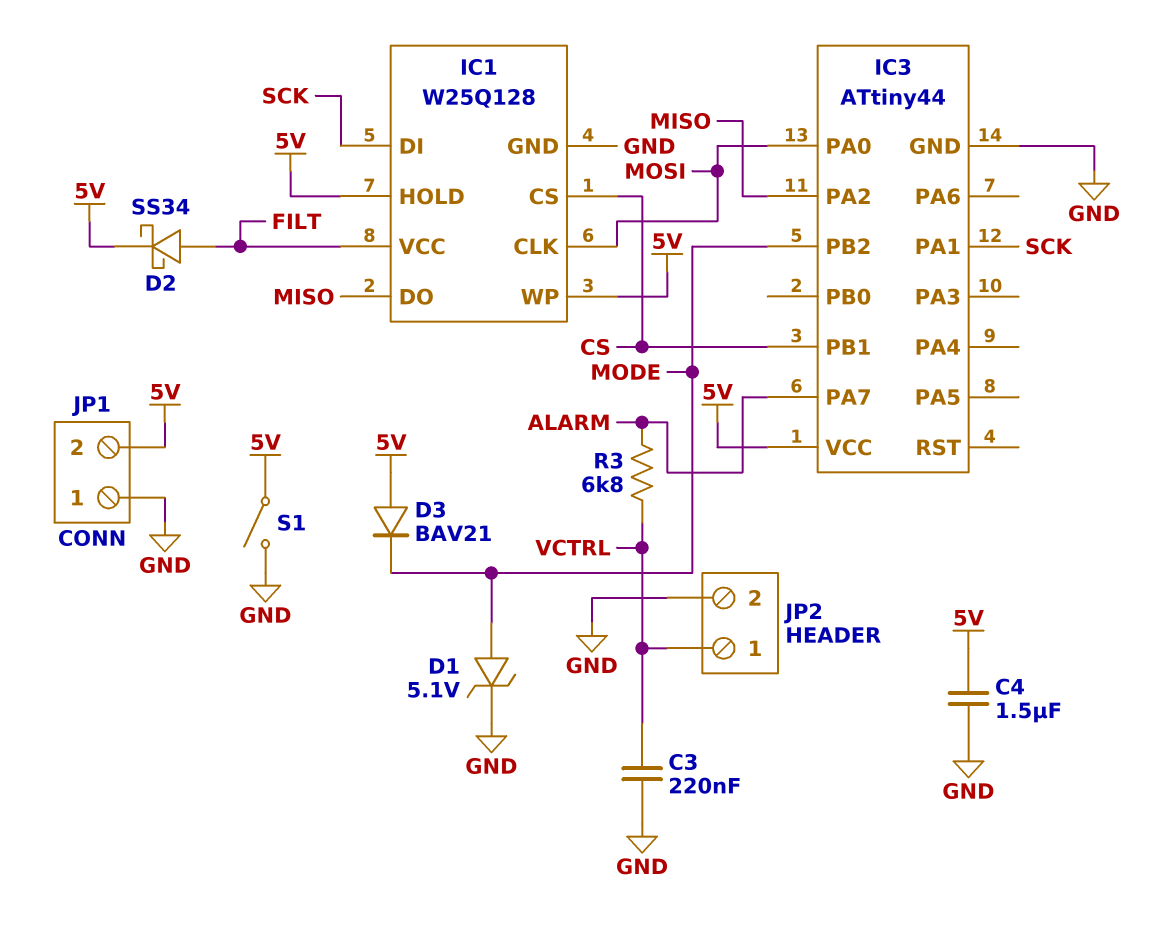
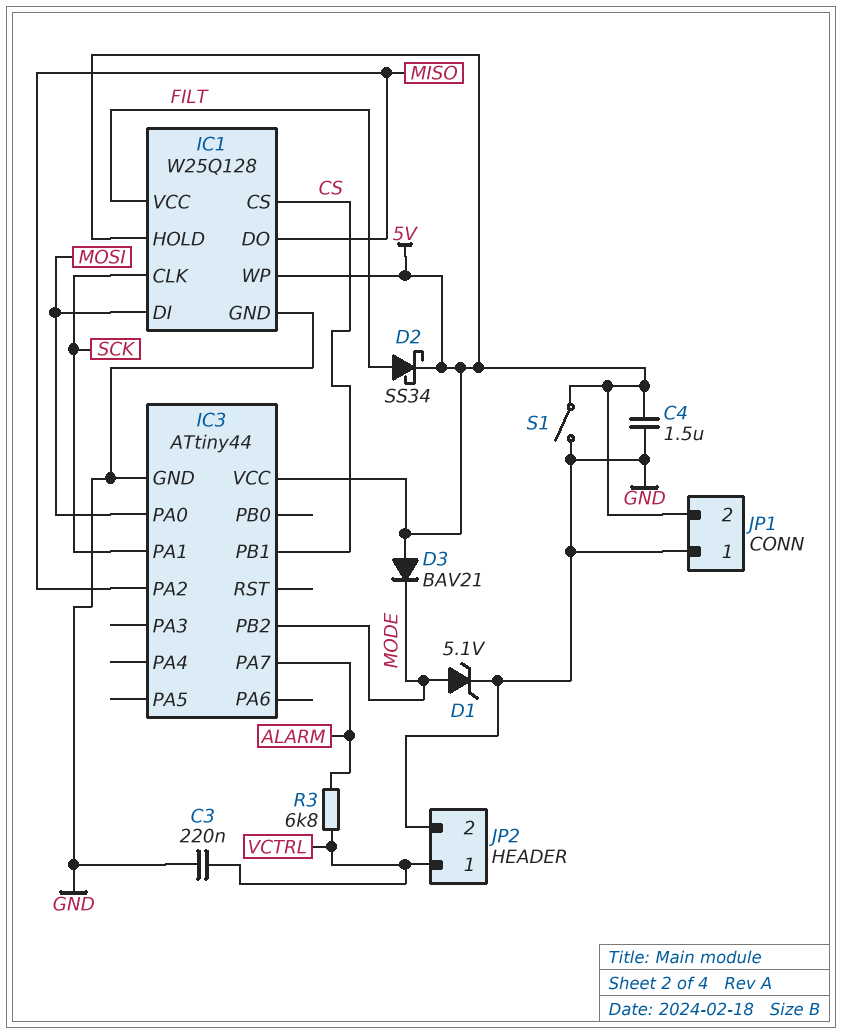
IC1 pin CLK: MOSI -> SCK
IC1 pin DI: SCK -> MOSI

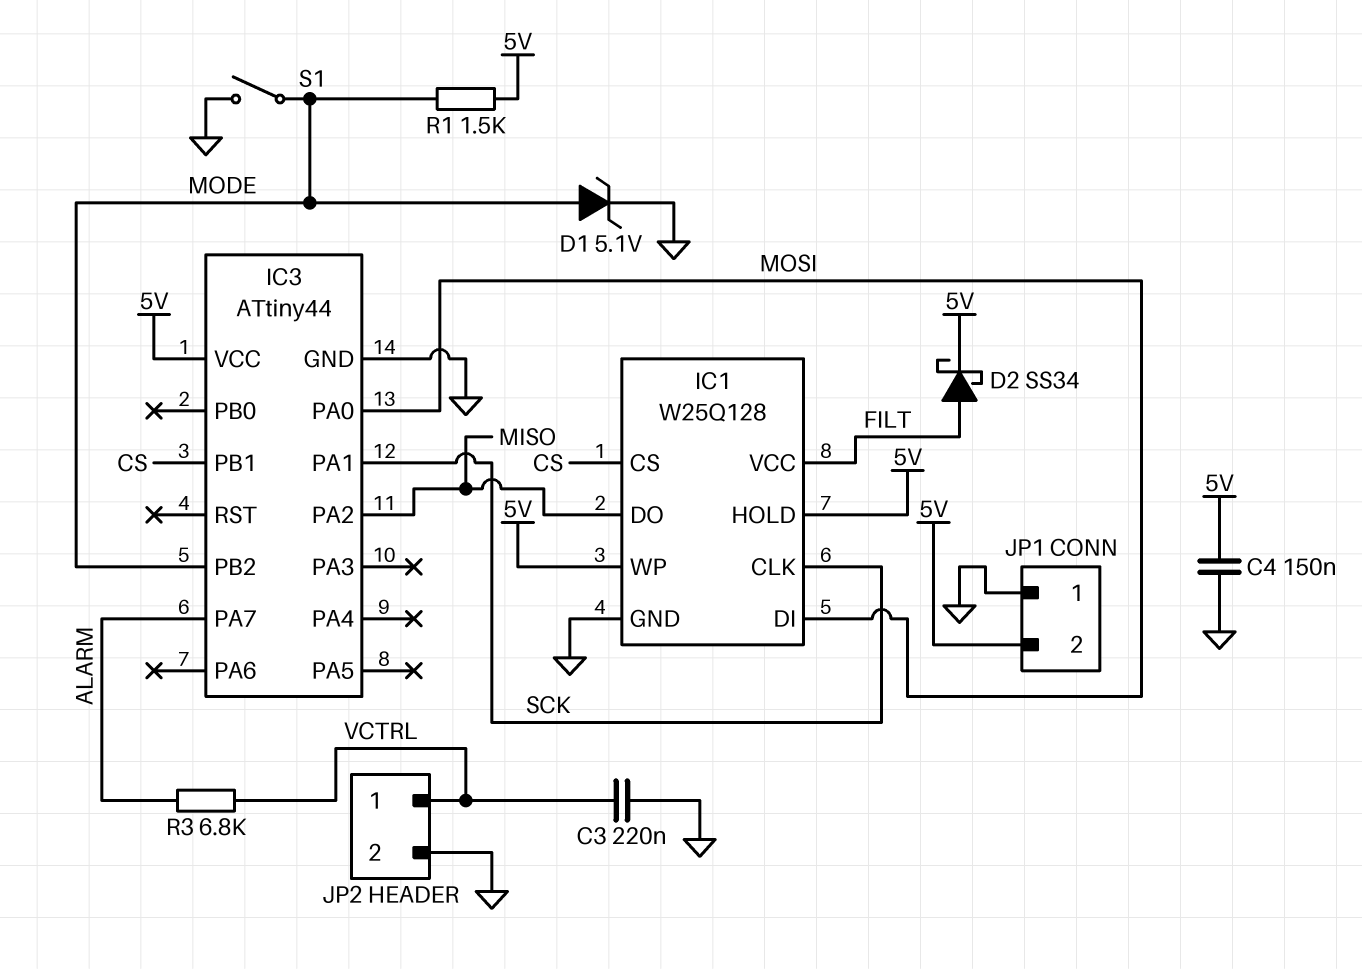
C4: 1.5uF (5V, GND) -> 150nF (5V, GND)
D3: diode BAV21 (A 5V, K MODE) -> none
R1: none -> 1.5k (5V, MODE)
S1: switch (5V, GND) -> switch (GND, MODE)

